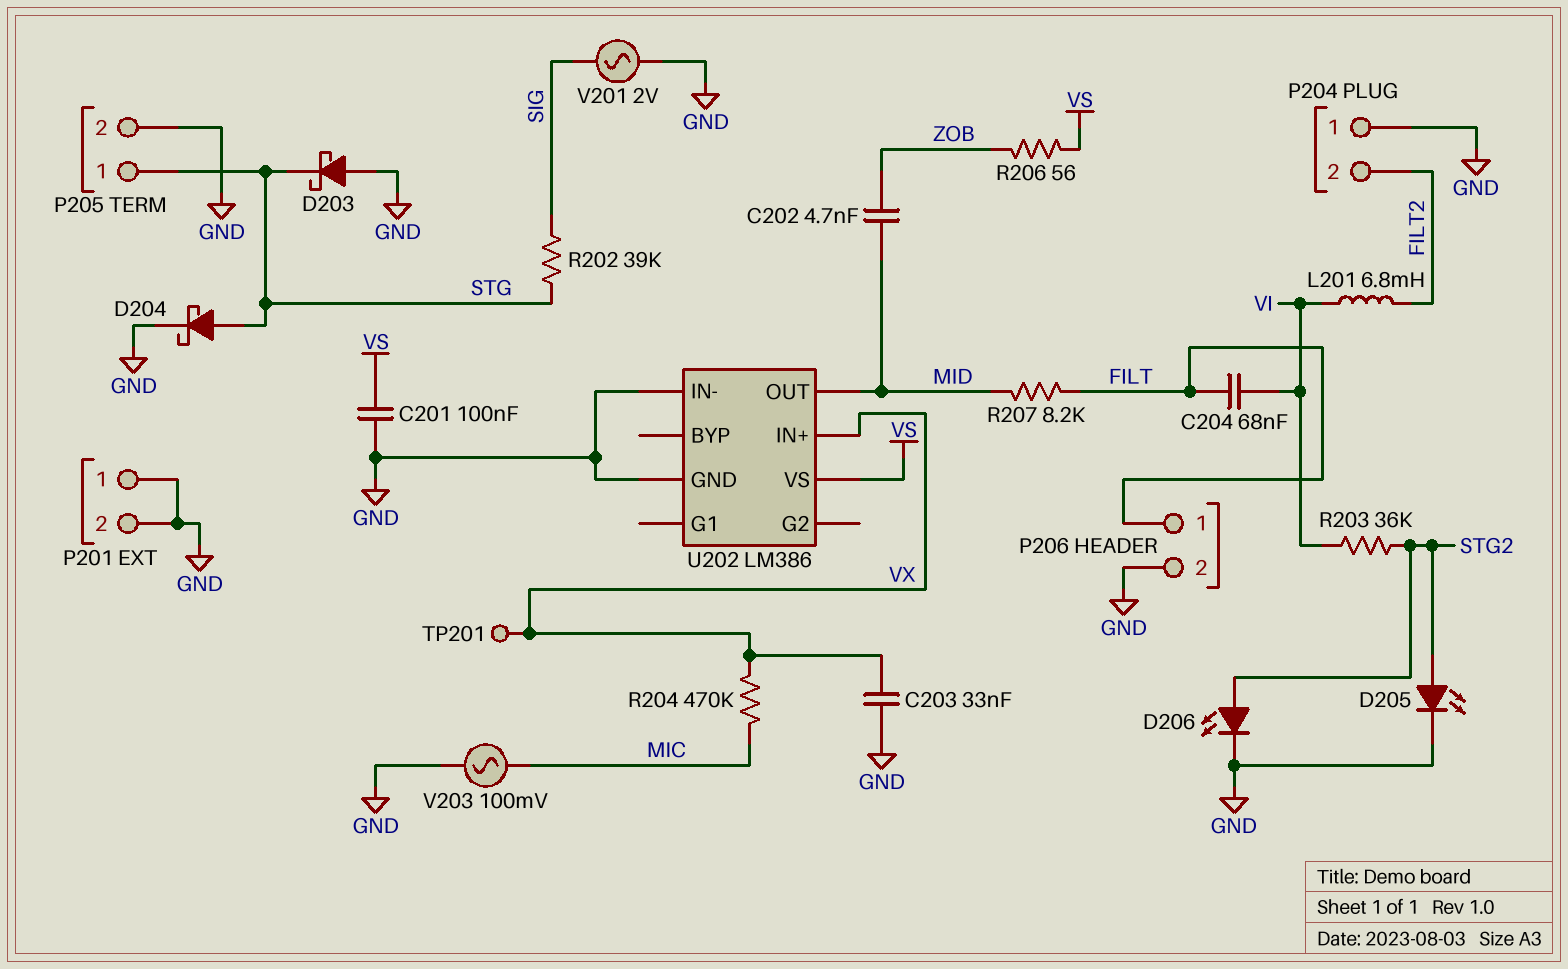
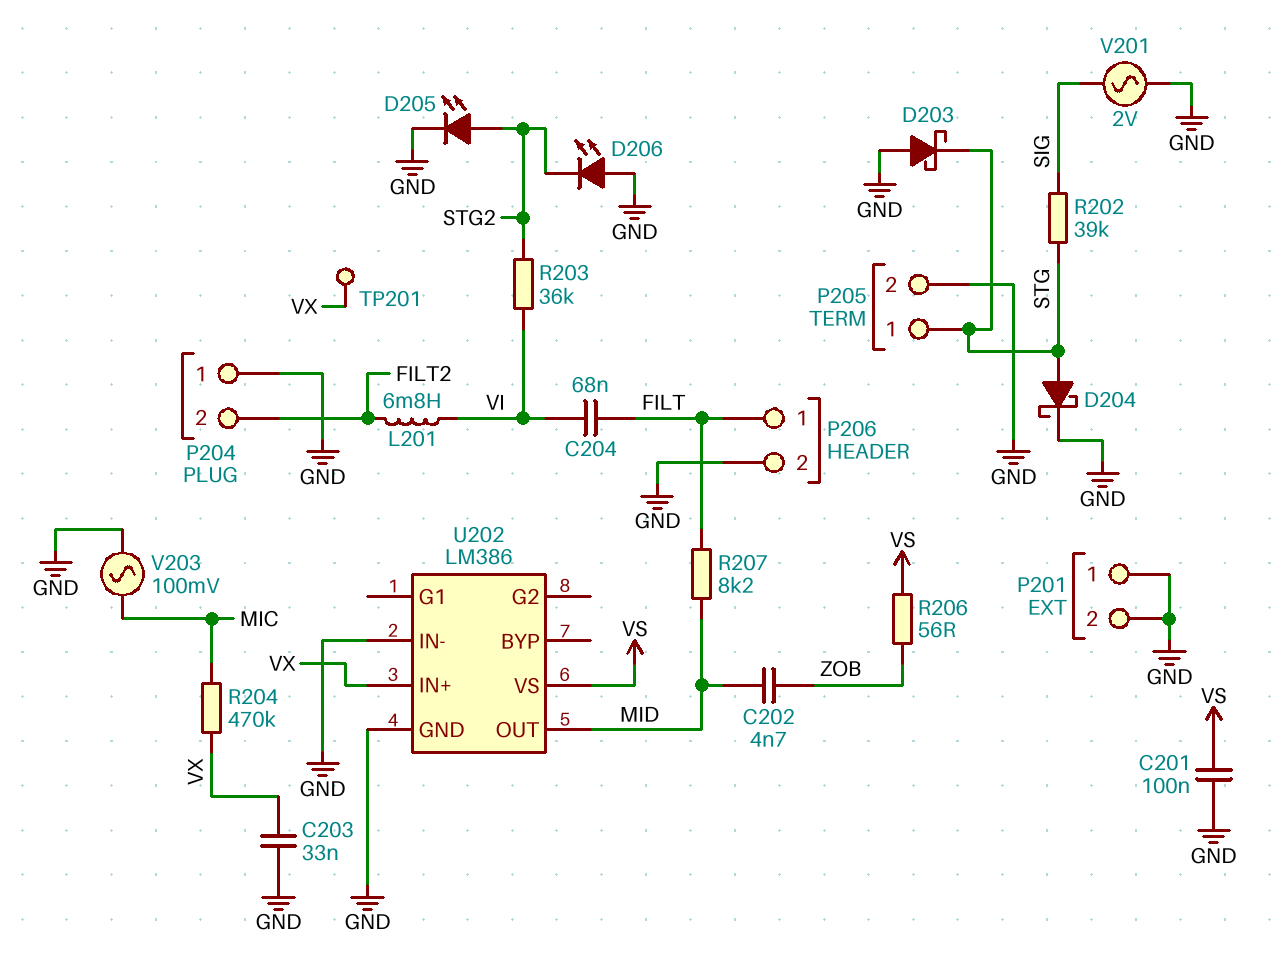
D206: LED (A STG2, K GND) -> LED (A GND, K STG2)

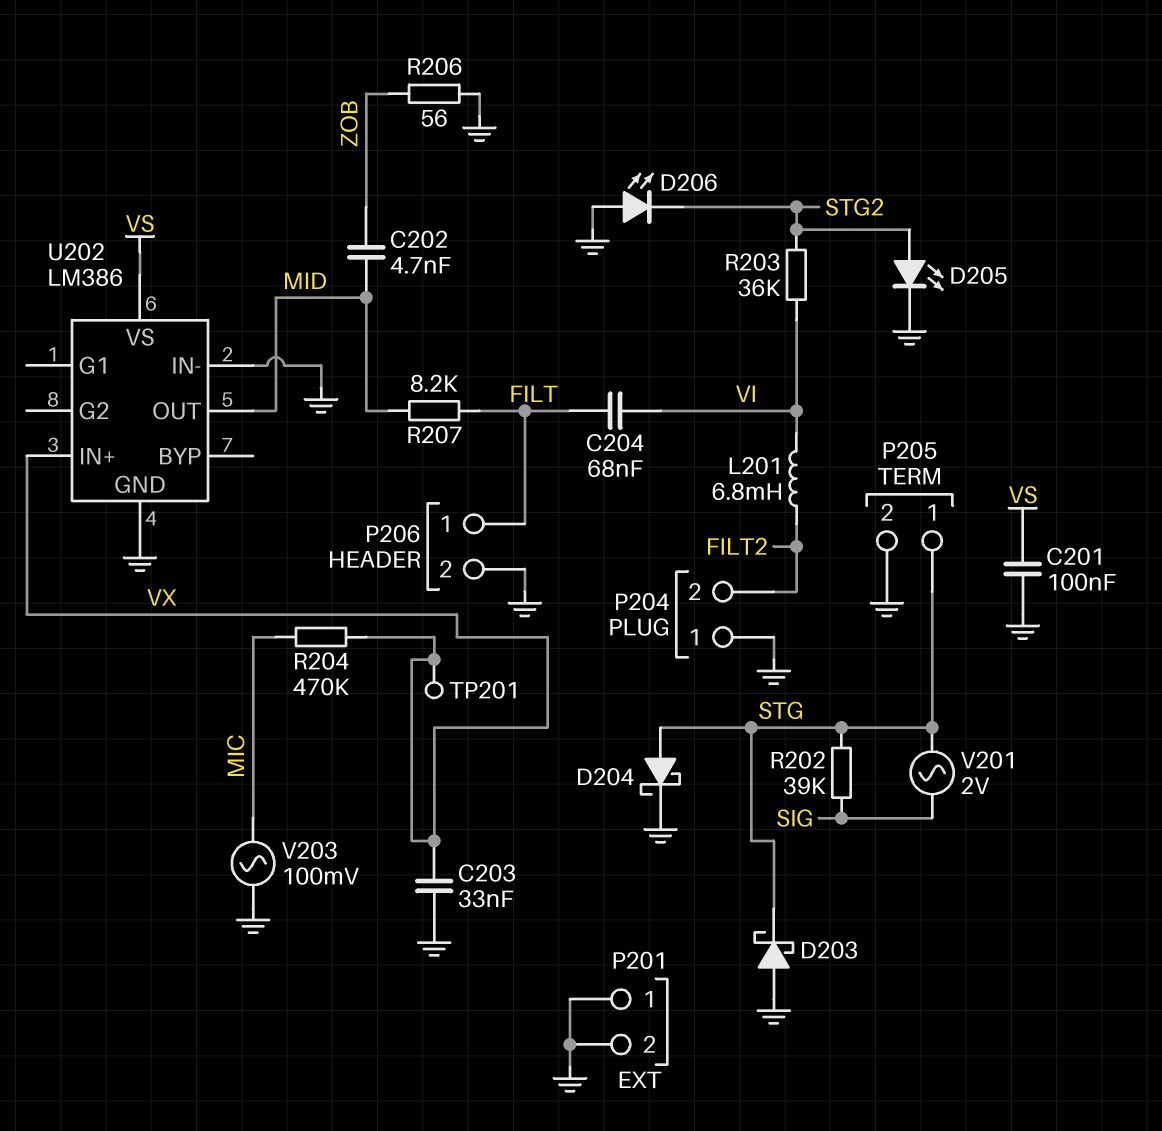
R206: 56 (VS, ZOB) -> 56 (GND, ZOB)
V201: AC 2V (GND, SIG) -> AC 2V (SIG, STG)

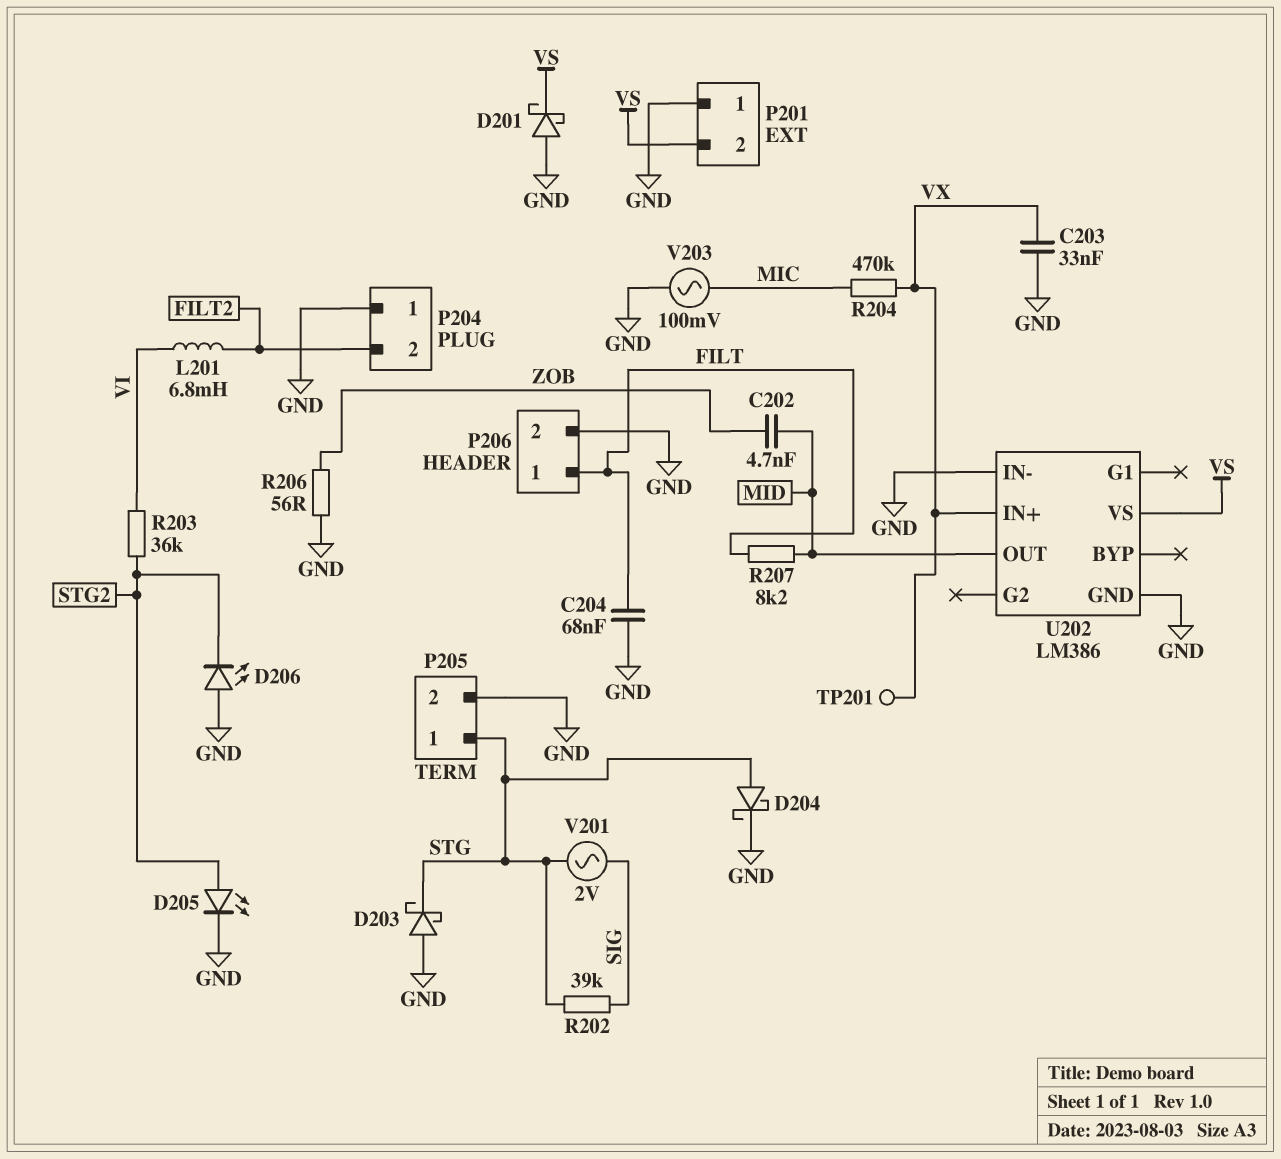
C201: 100nF (GND, VS) -> none
C204: 68nF (FILT, VI) -> 68nF (FILT, GND)
D201: none -> schottky (A GND, K VS)
P201 pin 2: GND -> VS

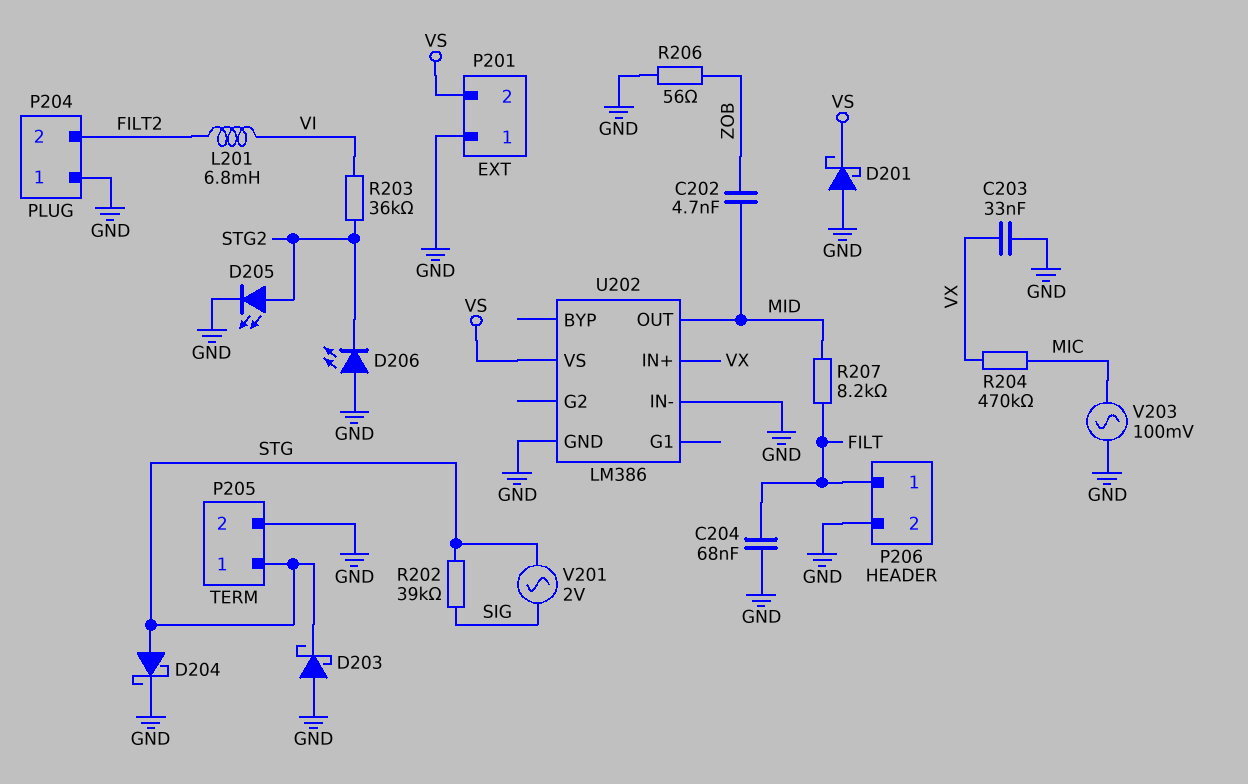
TP201: test point (VX) -> none

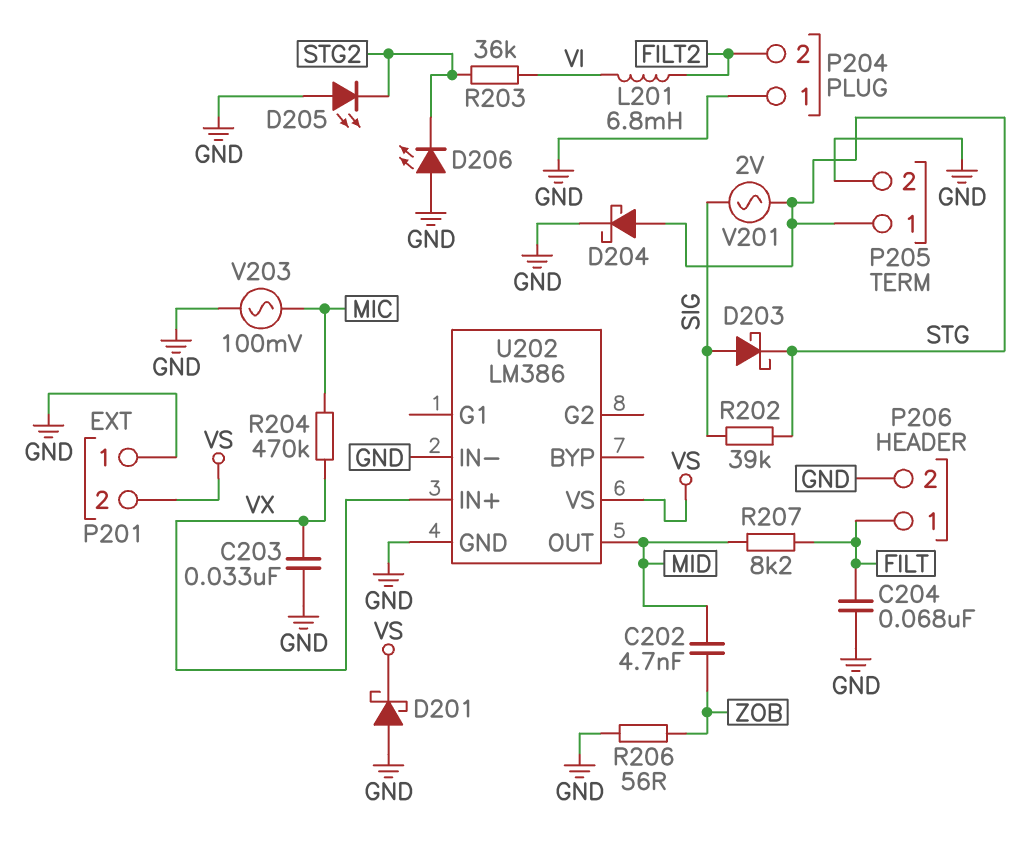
D203: schottky (A GND, K STG) -> schottky (A SIG, K STG)
D205: LED (A STG2, K GND) -> LED (A GND, K STG2)

